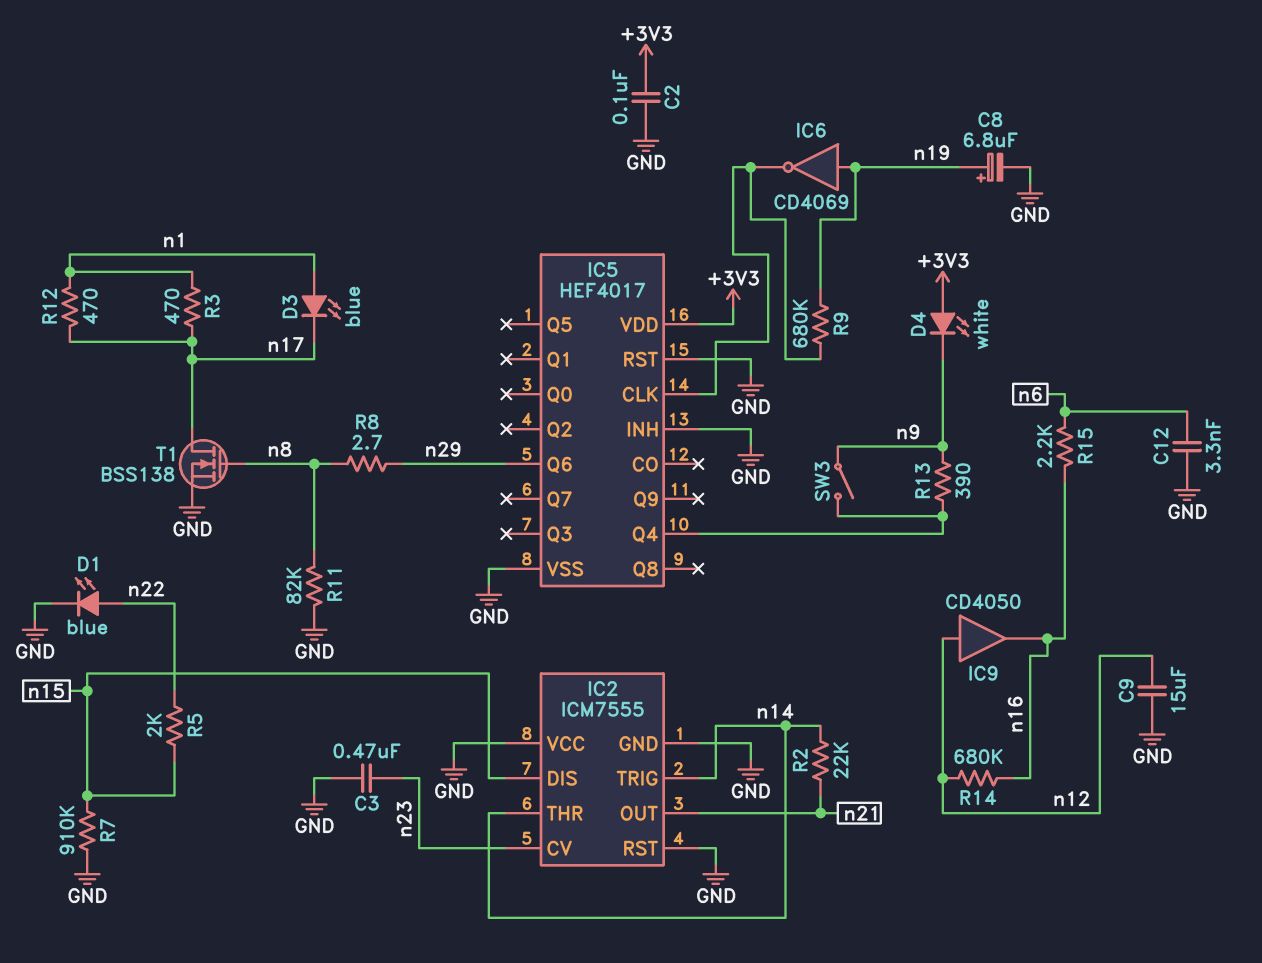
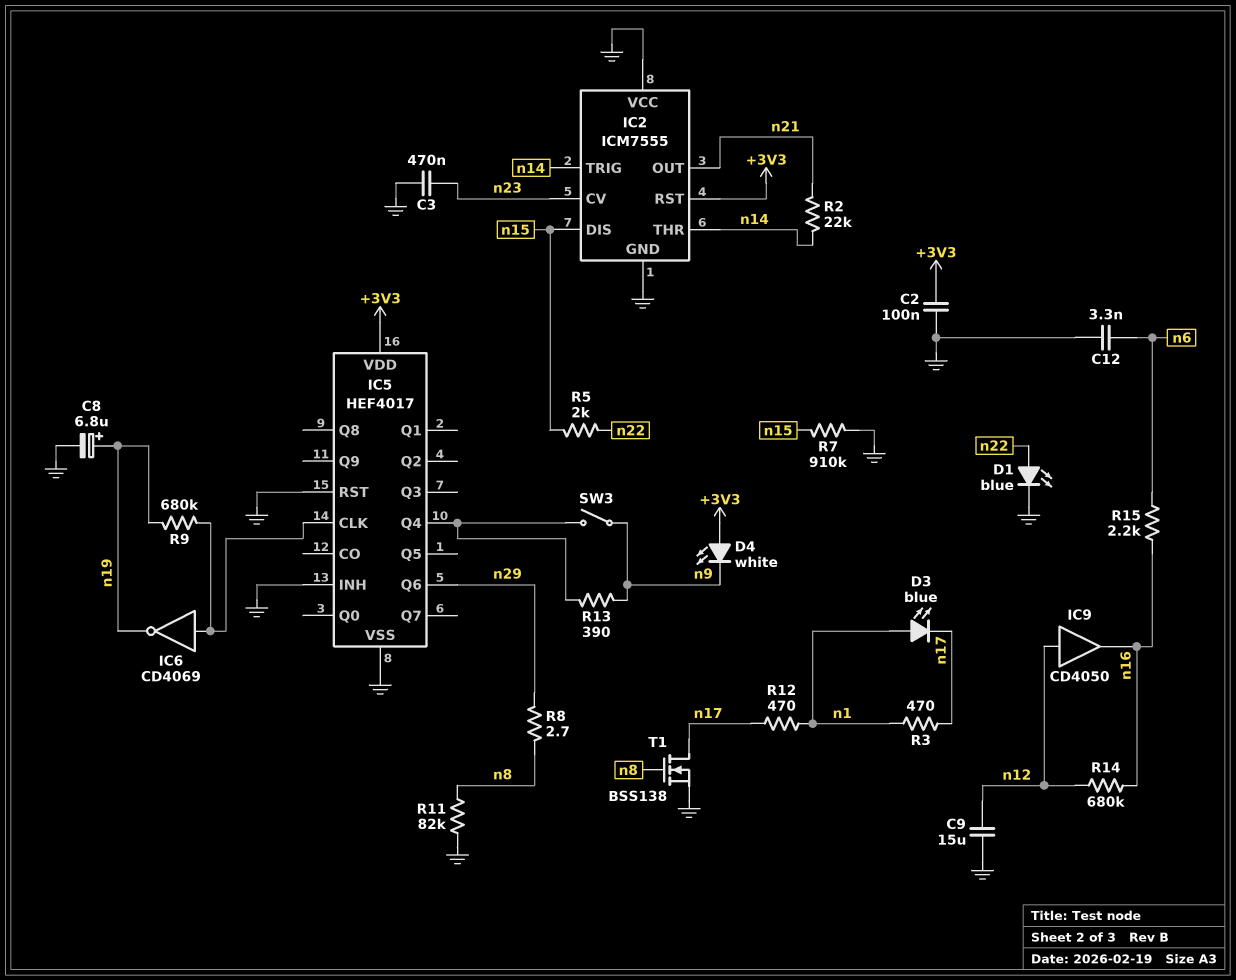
IC2 pin RST: GND -> +3V3
IC6: NOT CD4069 (in n19, out IC5/CLK) -> NOT CD4069 (in IC5/CLK, out n19)

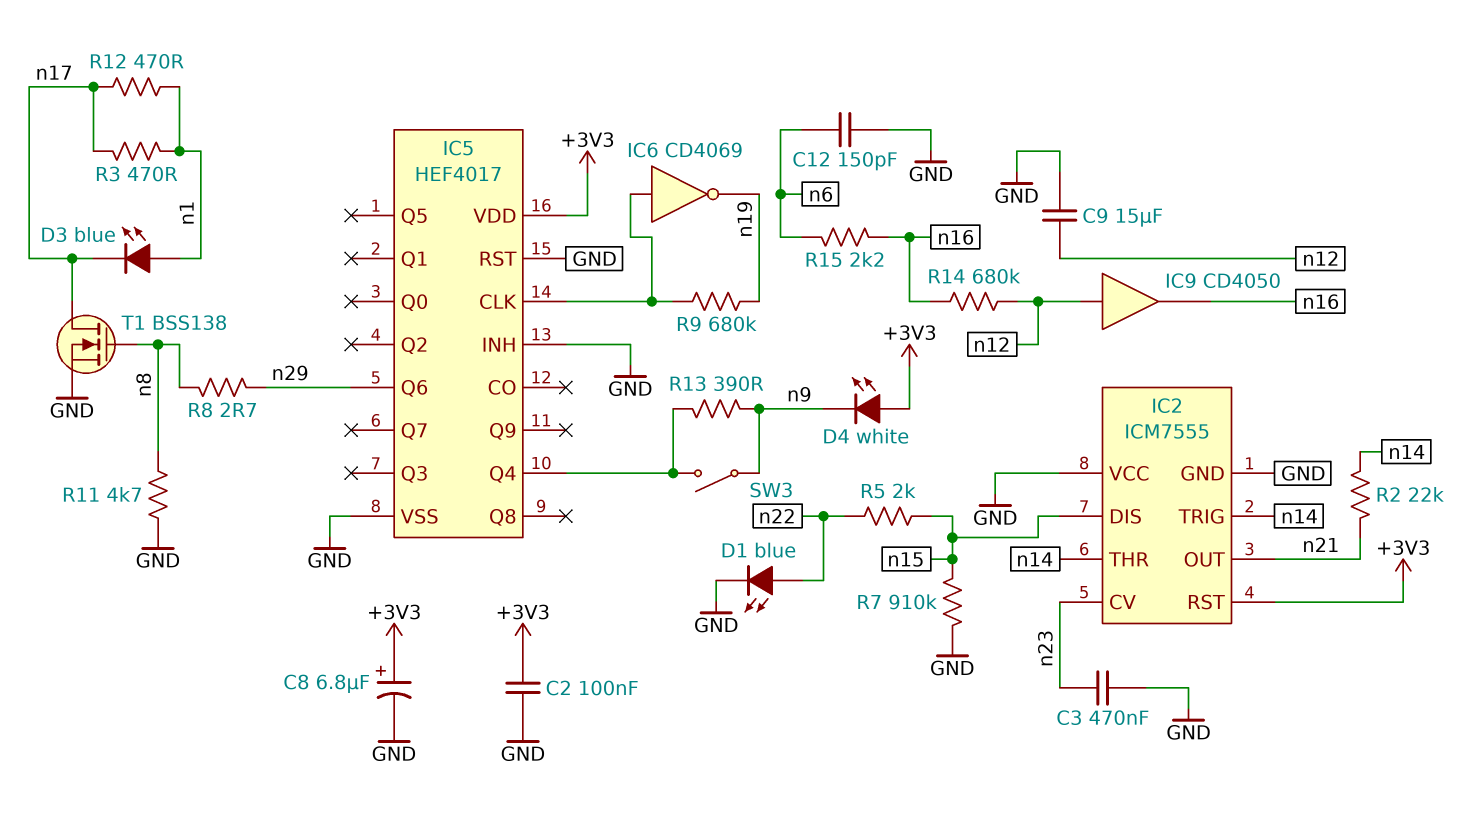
C8: 6.8uF (plus n19, minus GND) -> 6.8uF (plus +3V3, minus GND)
C12: 3.3nF (GND, n6) -> 150pF (GND, n6)
R11: 82k (GND, n8) -> 4.7k (GND, n8)

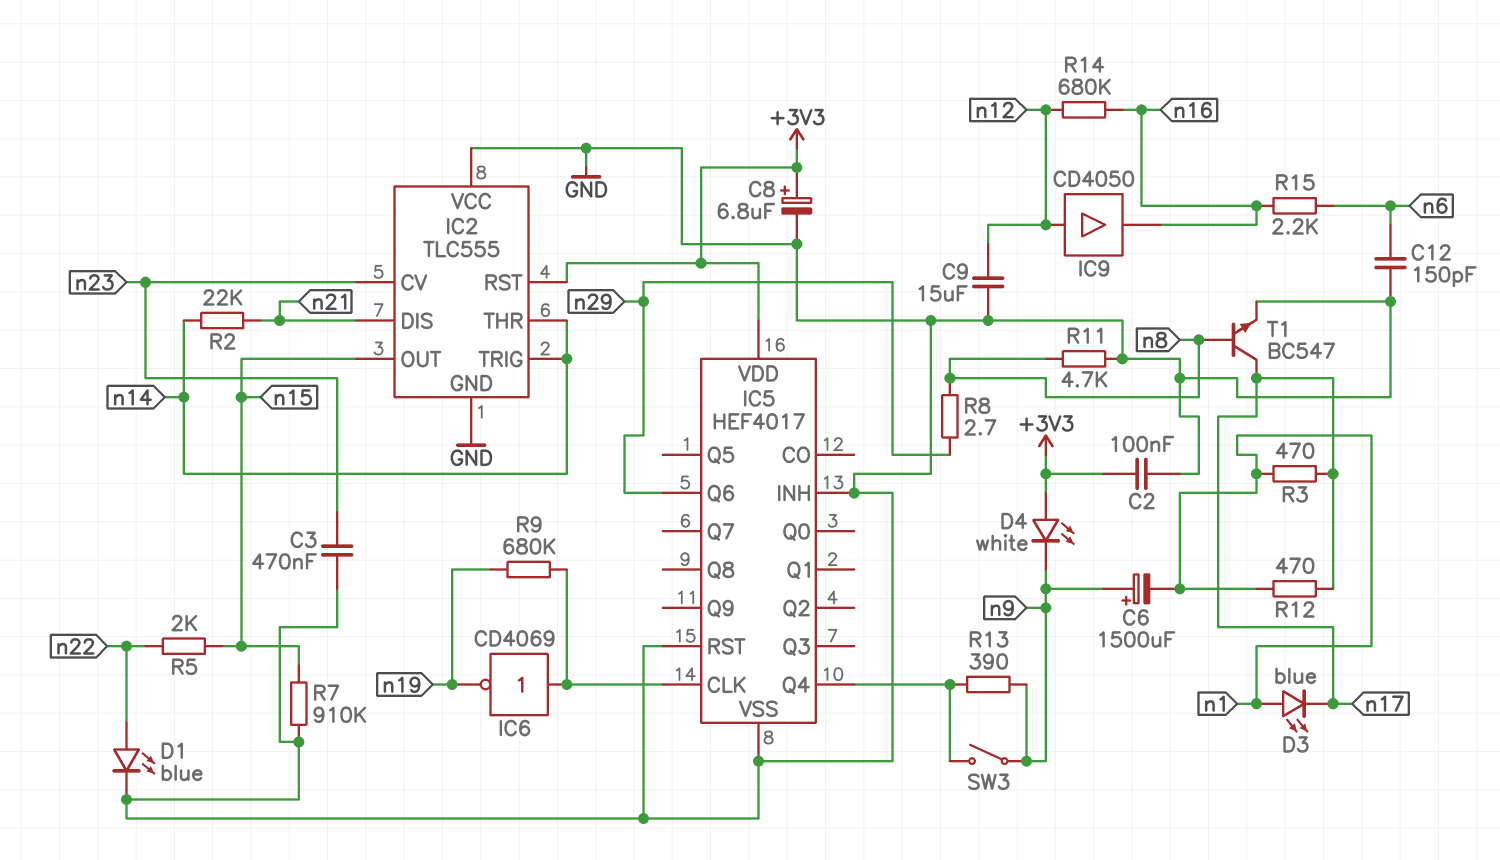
C6: none -> 1500uF (plus n9, minus n1)
IC2: ICM7555 -> TLC555
IC2 pin DIS: n15 -> n21
IC2 pin OUT: n21 -> n15
T1: NMOS BSS138 (G n8, D n17, S GND) -> NPN BC547 (B n8, C n17, E GND)

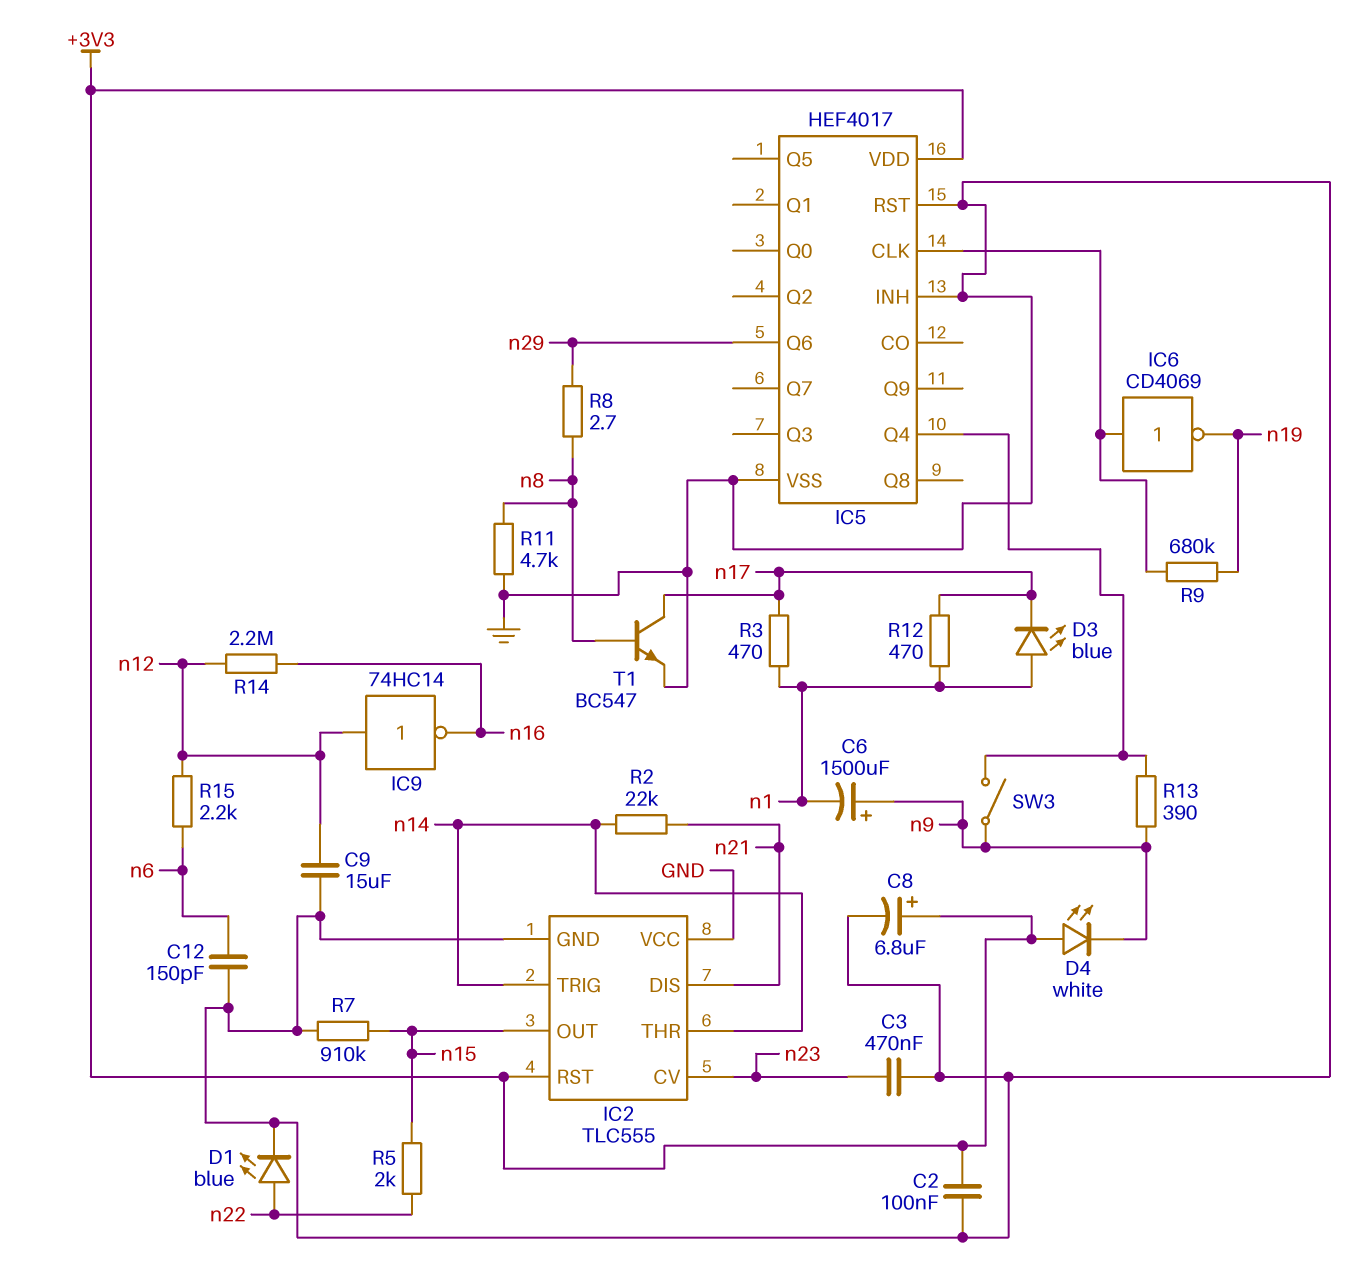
IC9: buffer CD4050 (in n12, out n16) -> NOT 74HC14 (in n12, out n16)
R14: 680k (n12, n16) -> 2.2M (n12, n16)
R15: 2.2k (n6, n16) -> 2.2k (n6, n12)

